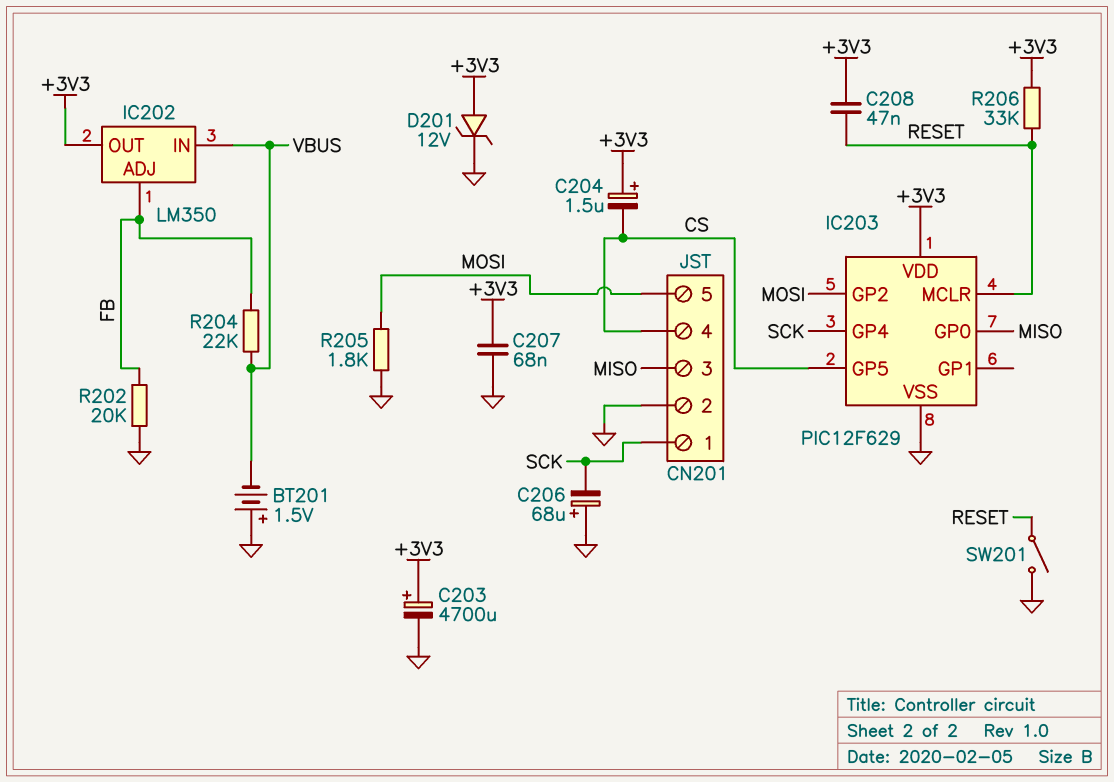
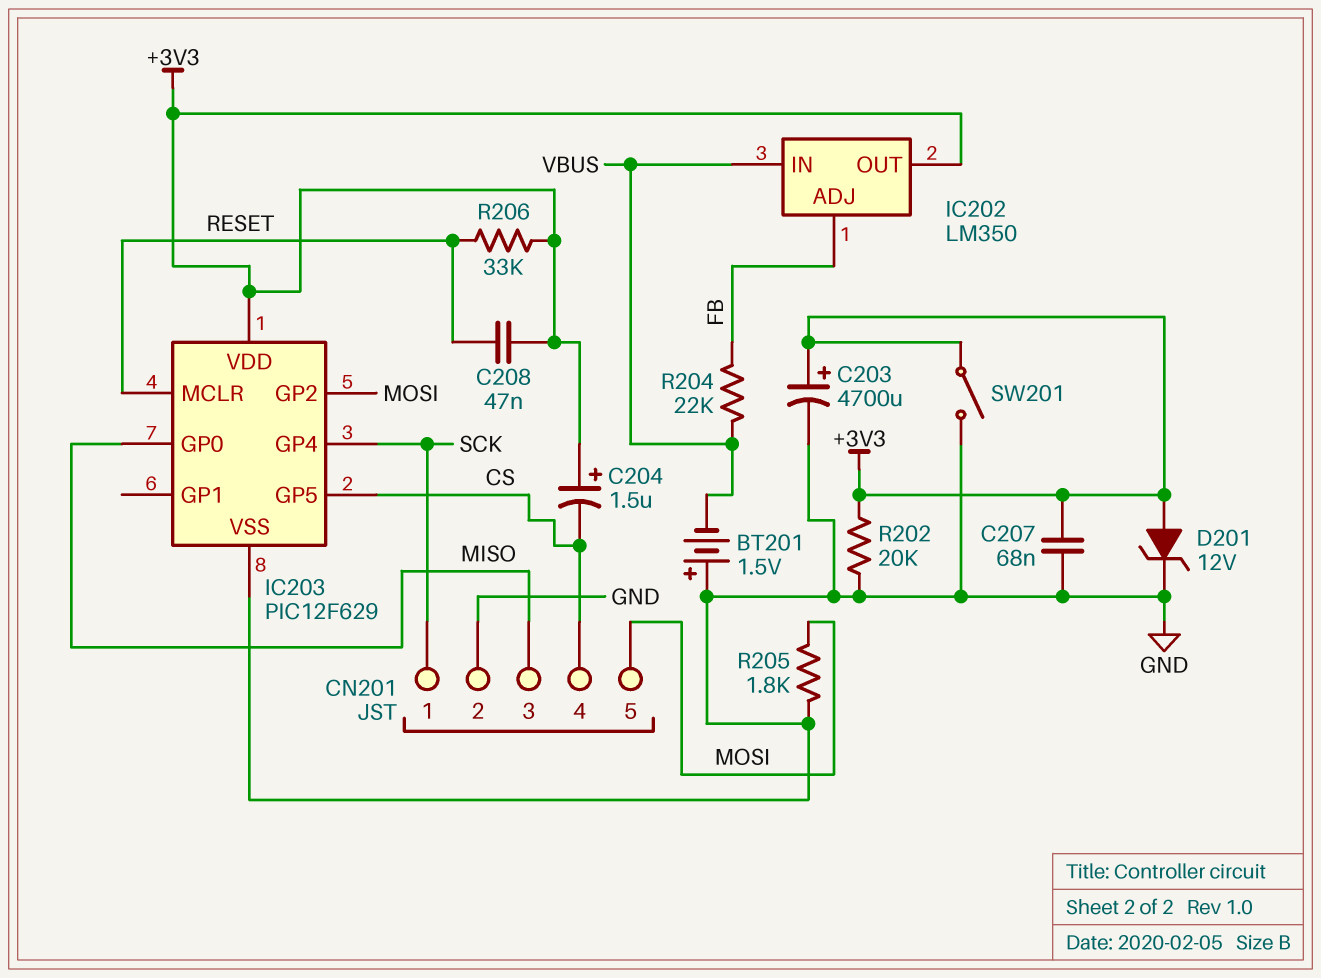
C206: 68uF (plus GND, minus SCK) -> none
R202: 20k (FB, GND) -> 20k (+3V3, GND)
SW201: switch (GND, RESET) -> switch (+3V3, GND)

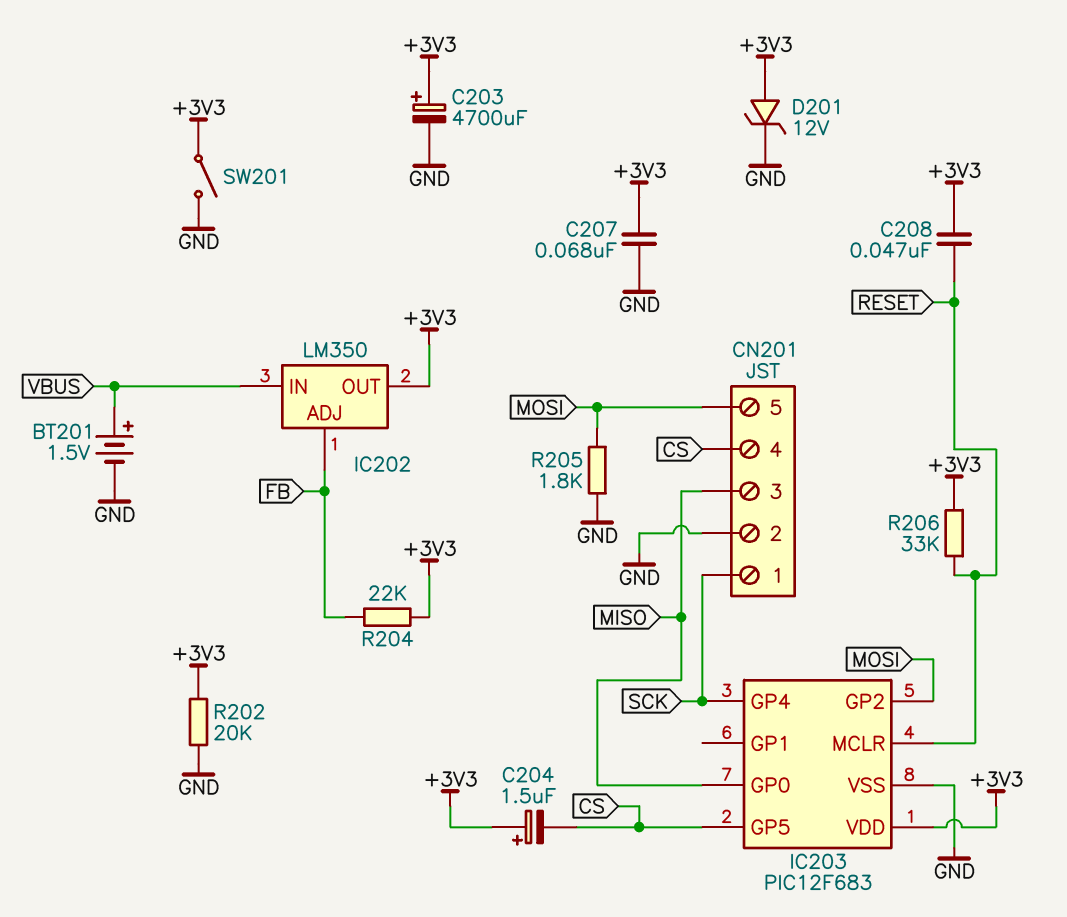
BT201: 1.5V (plus GND, minus VBUS) -> 1.5V (plus VBUS, minus GND)
IC203: PIC12F629 -> PIC12F683
R204: 22k (FB, VBUS) -> 22k (+3V3, FB)

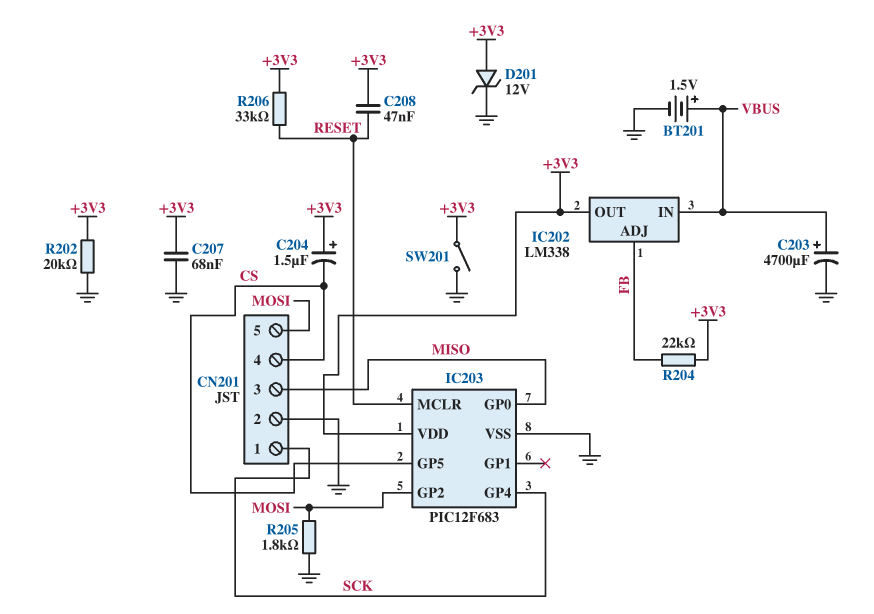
C203: 4700uF (plus +3V3, minus GND) -> 4700uF (plus VBUS, minus GND)
IC202: LM350 -> LM338

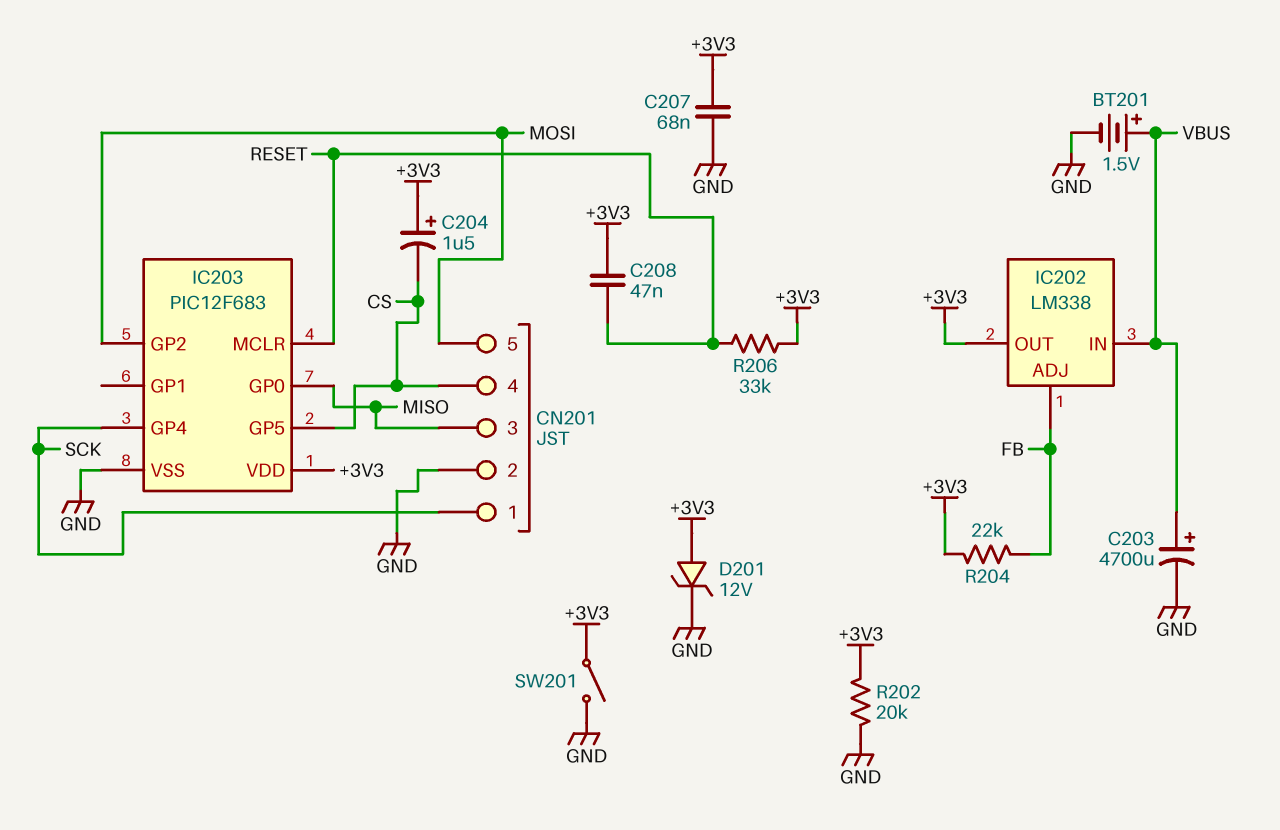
R205: 1.8k (GND, MOSI) -> none

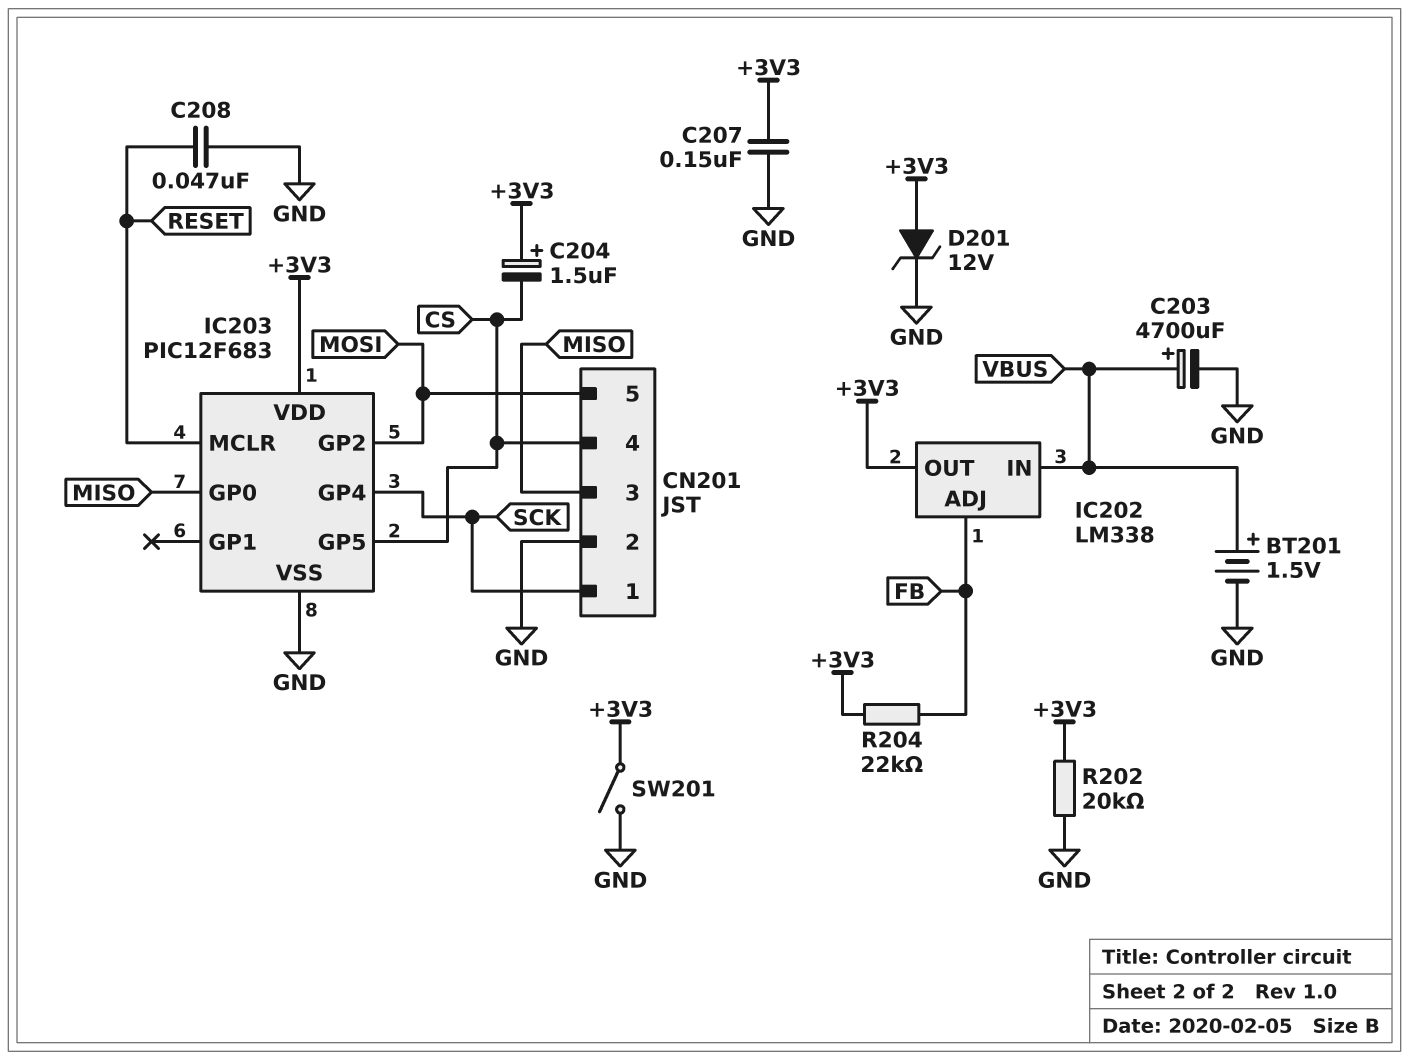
C207: 68nF (+3V3, GND) -> 150nF (+3V3, GND)
C208: 47nF (+3V3, RESET) -> 47nF (GND, RESET)
R206: 33k (+3V3, RESET) -> none

